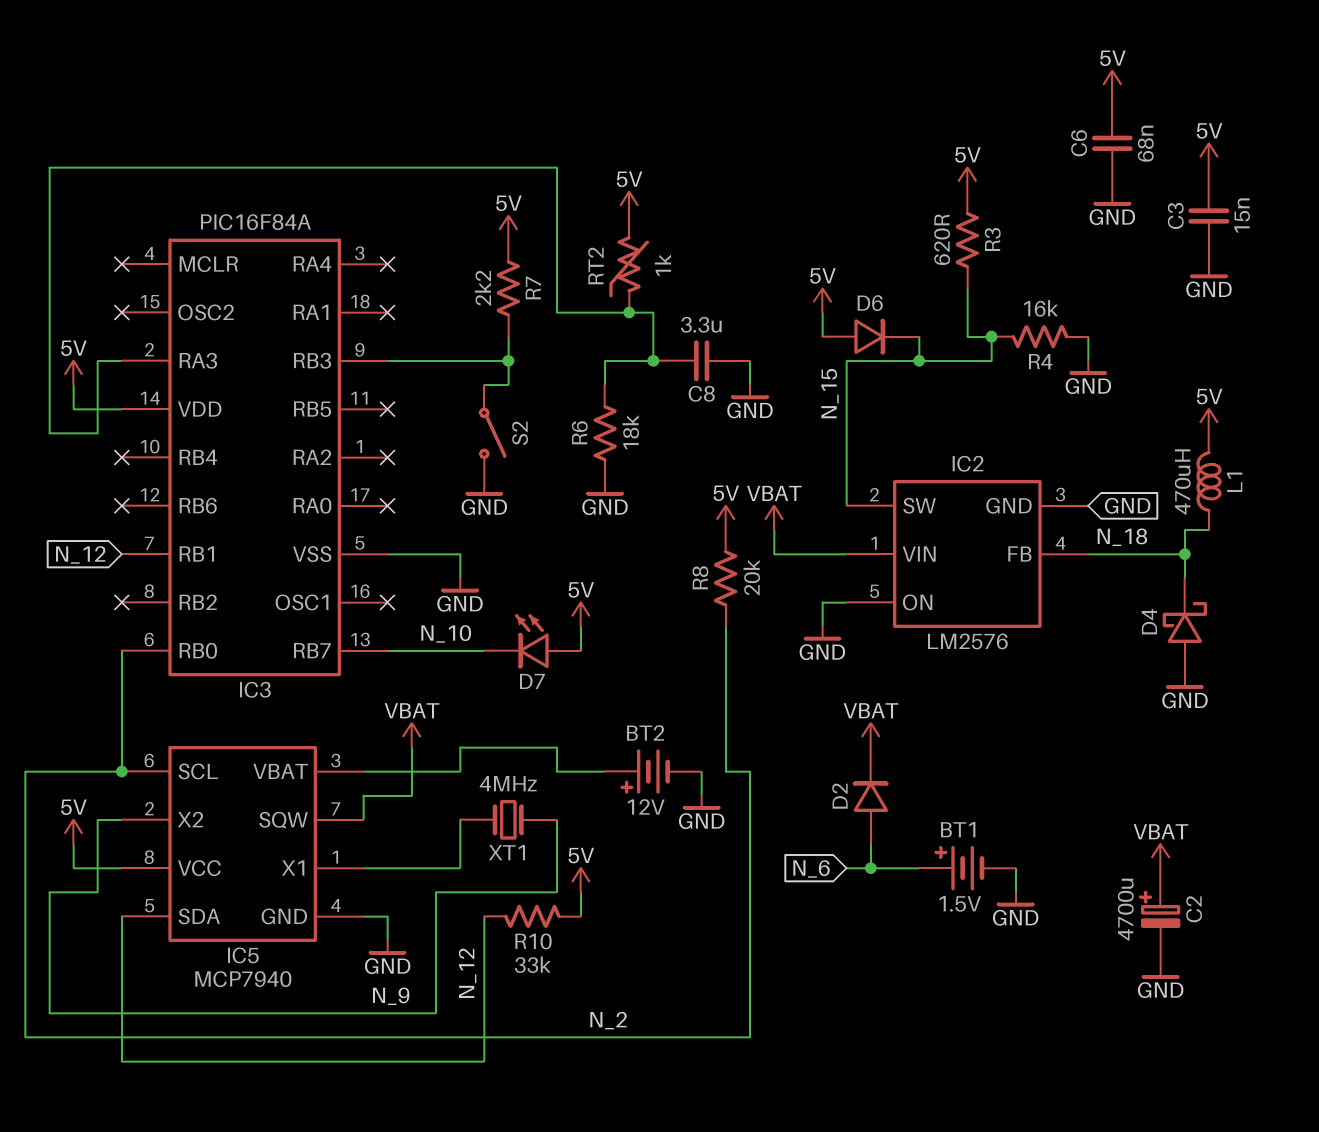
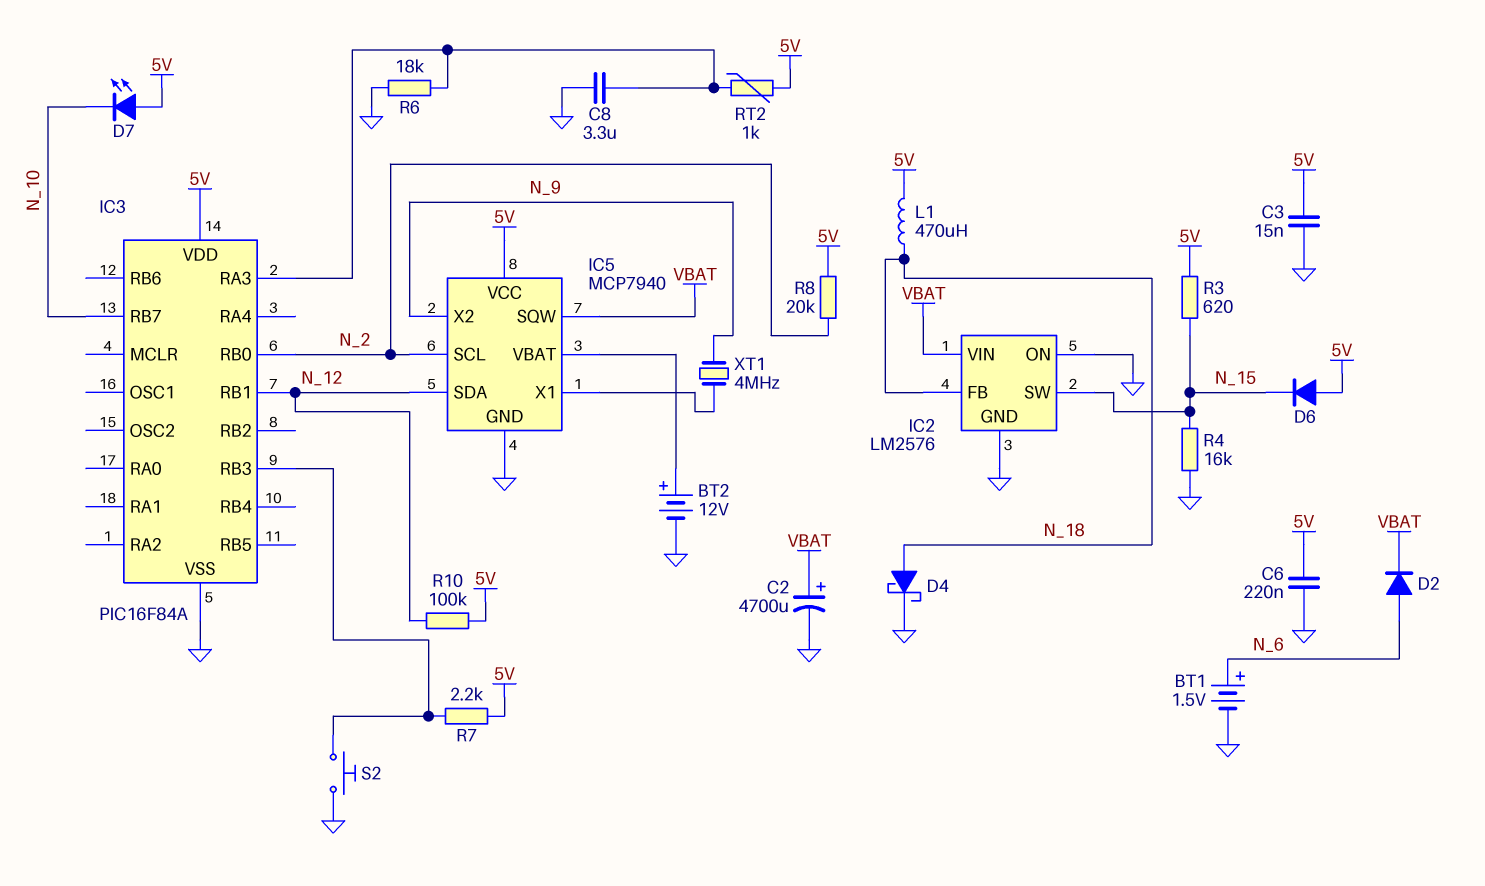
C6: 68nF (5V, GND) -> 220nF (5V, GND)
D4: schottky (A GND, K N_18) -> schottky (A N_18, K GND)
R10: 33k (5V, N_12) -> 100k (5V, N_12)
S2: switch (GND, IC3/RB3) -> button (GND, IC3/RB3)

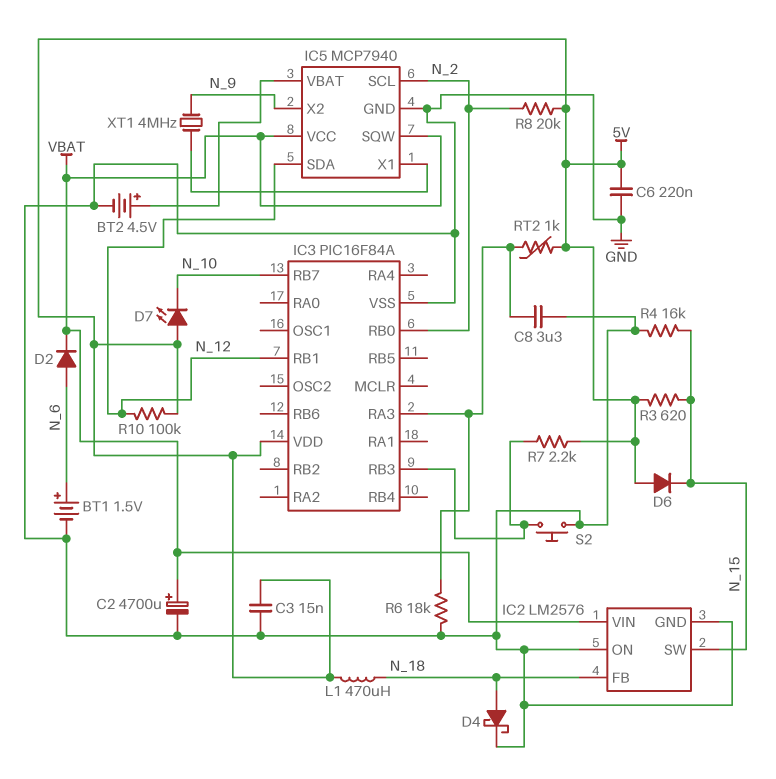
BT2: 12V (plus IC5/VBAT, minus GND) -> 4.5V (plus IC5/VBAT, minus GND)
IC5 pin VCC: 5V -> VBAT

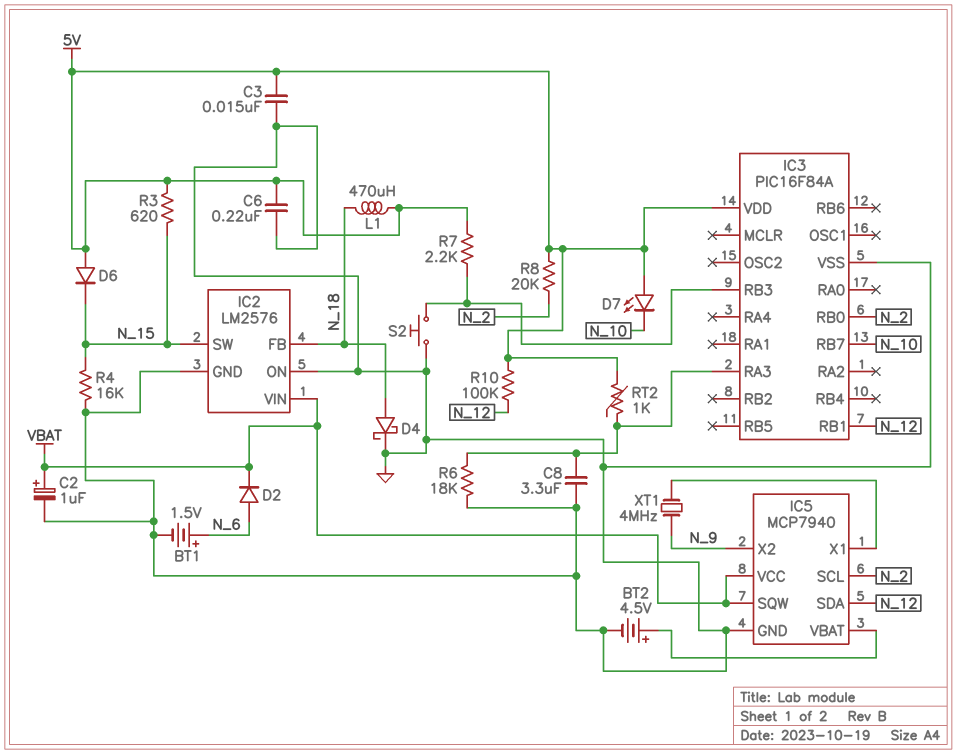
C2: 4700uF (plus VBAT, minus GND) -> 1uF (plus VBAT, minus GND)

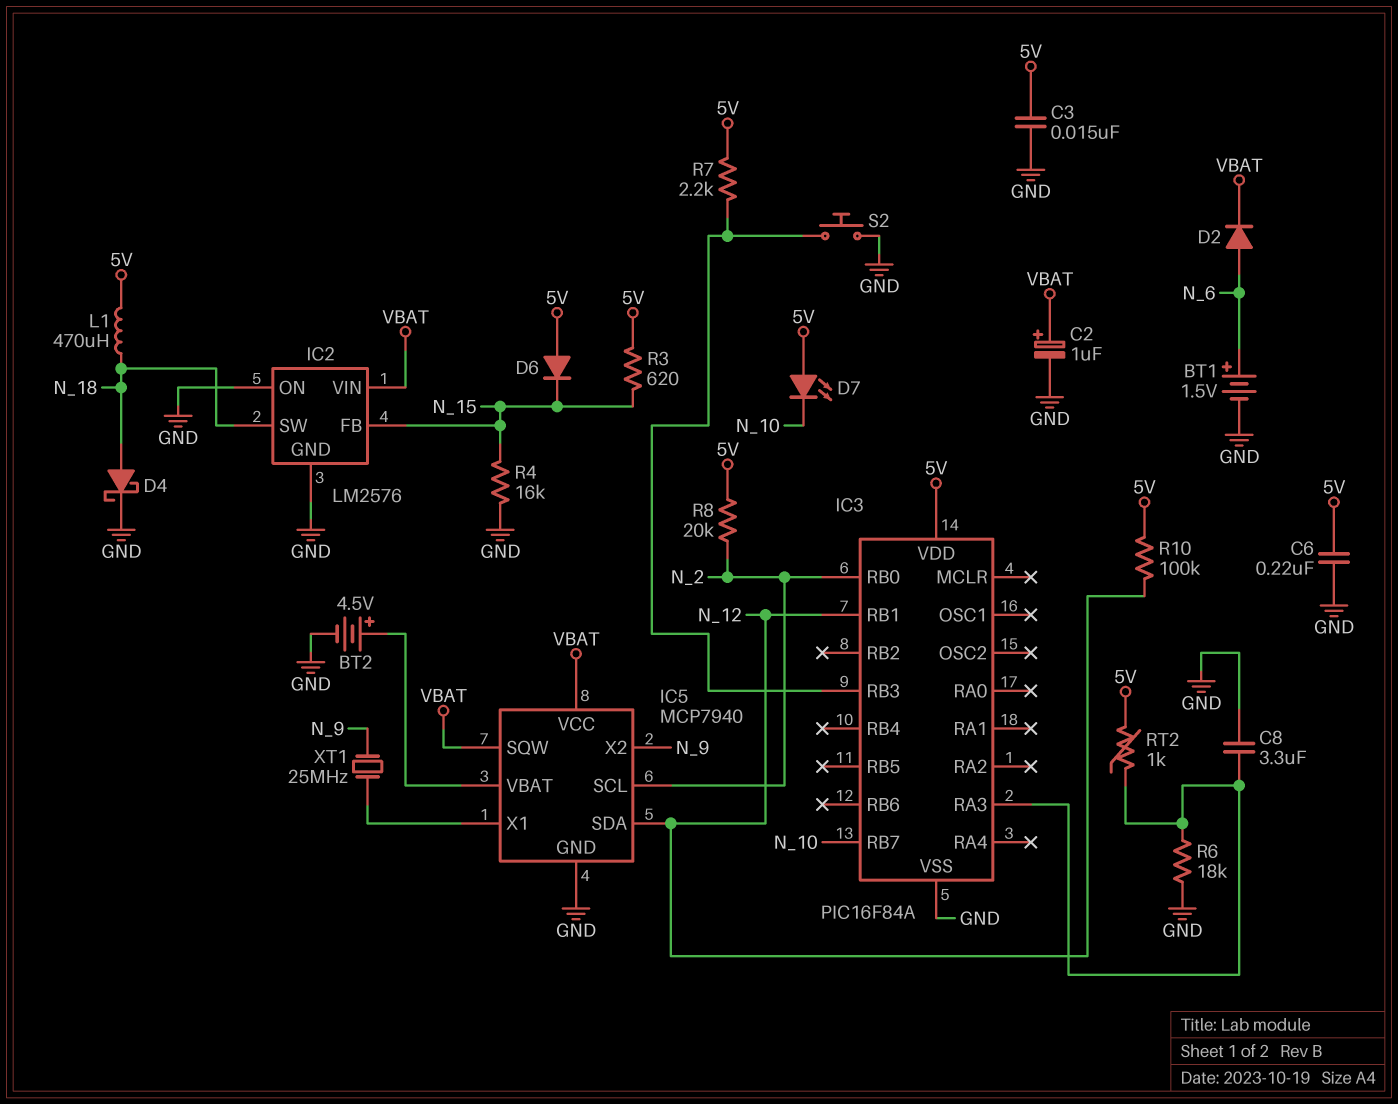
IC2 pin FB: N_18 -> N_15
IC2 pin SW: N_15 -> N_18
XT1: 4MHz (IC5/X1, N_9) -> 25MHz (IC5/X1, N_9)

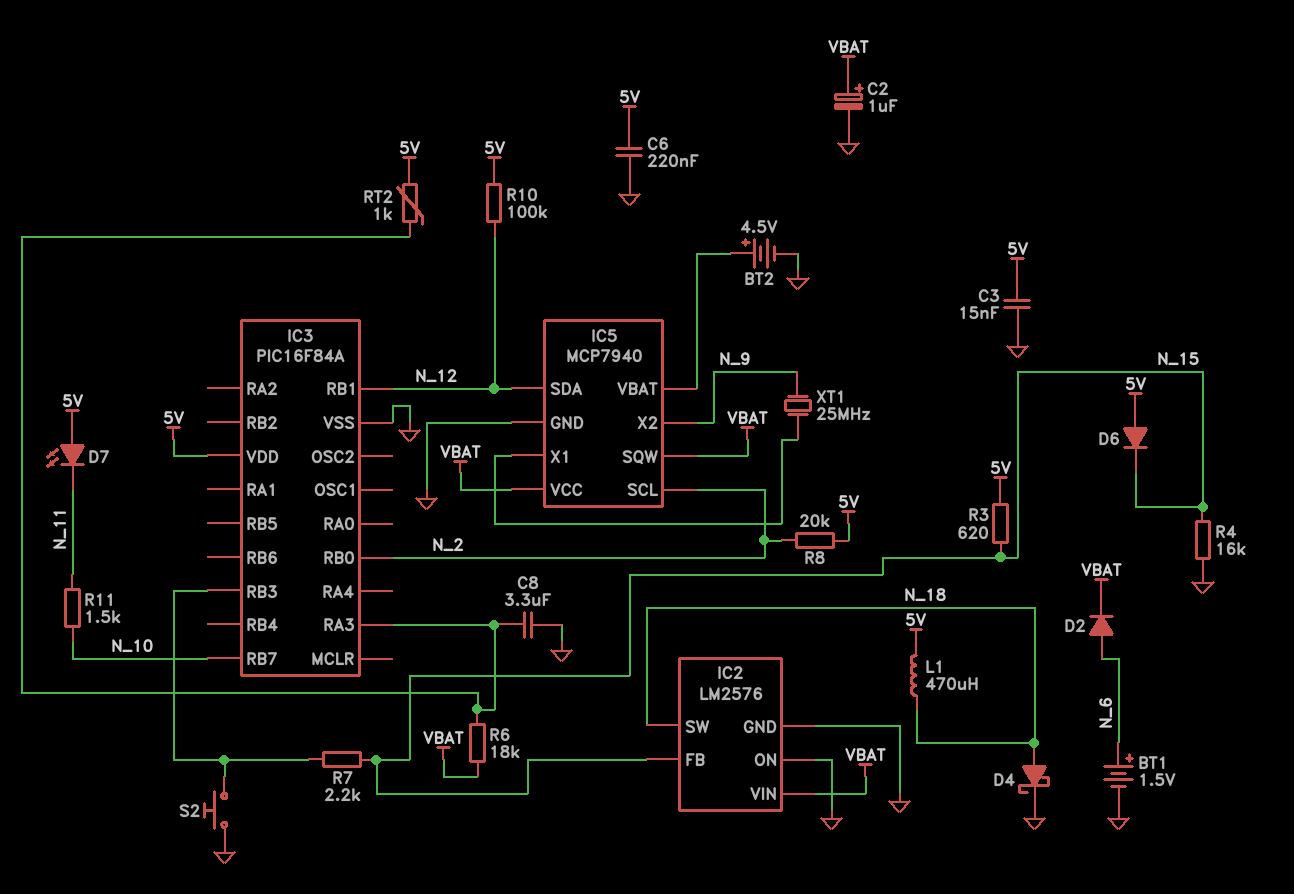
D7: LED (A 5V, K N_10) -> LED (A 5V, K N_11)
R6: 18k (GND, IC3/RA3) -> 18k (IC3/RA3, VBAT)
R7: 2.2k (5V, IC3/RB3) -> 2.2k (IC3/RB3, N_15)
R11: none -> 1.5k (N_10, N_11)

